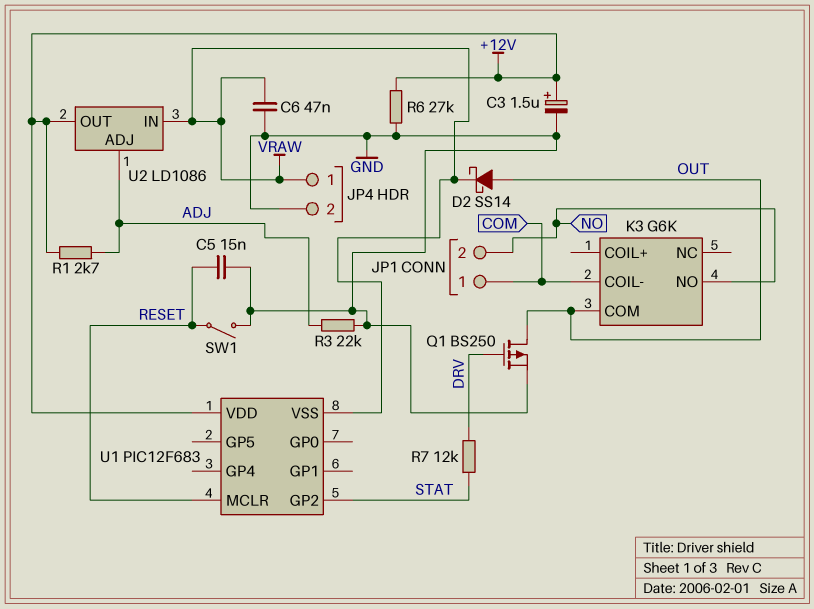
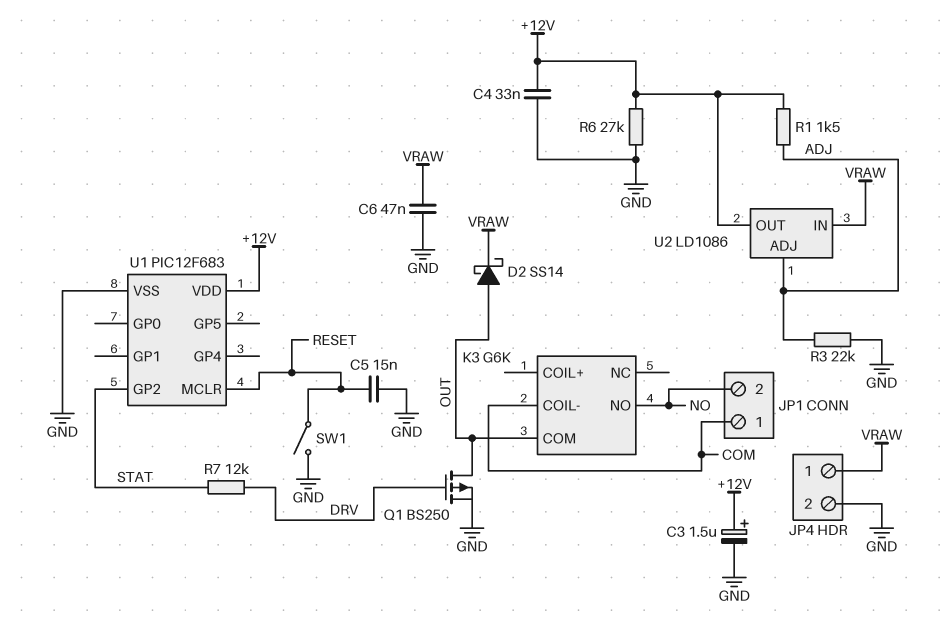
C4: none -> 33nF (+12V, GND)
R1: 2.7k (+12V, ADJ) -> 1.5k (+12V, ADJ)
U1 pin VSS: VRAW -> GND

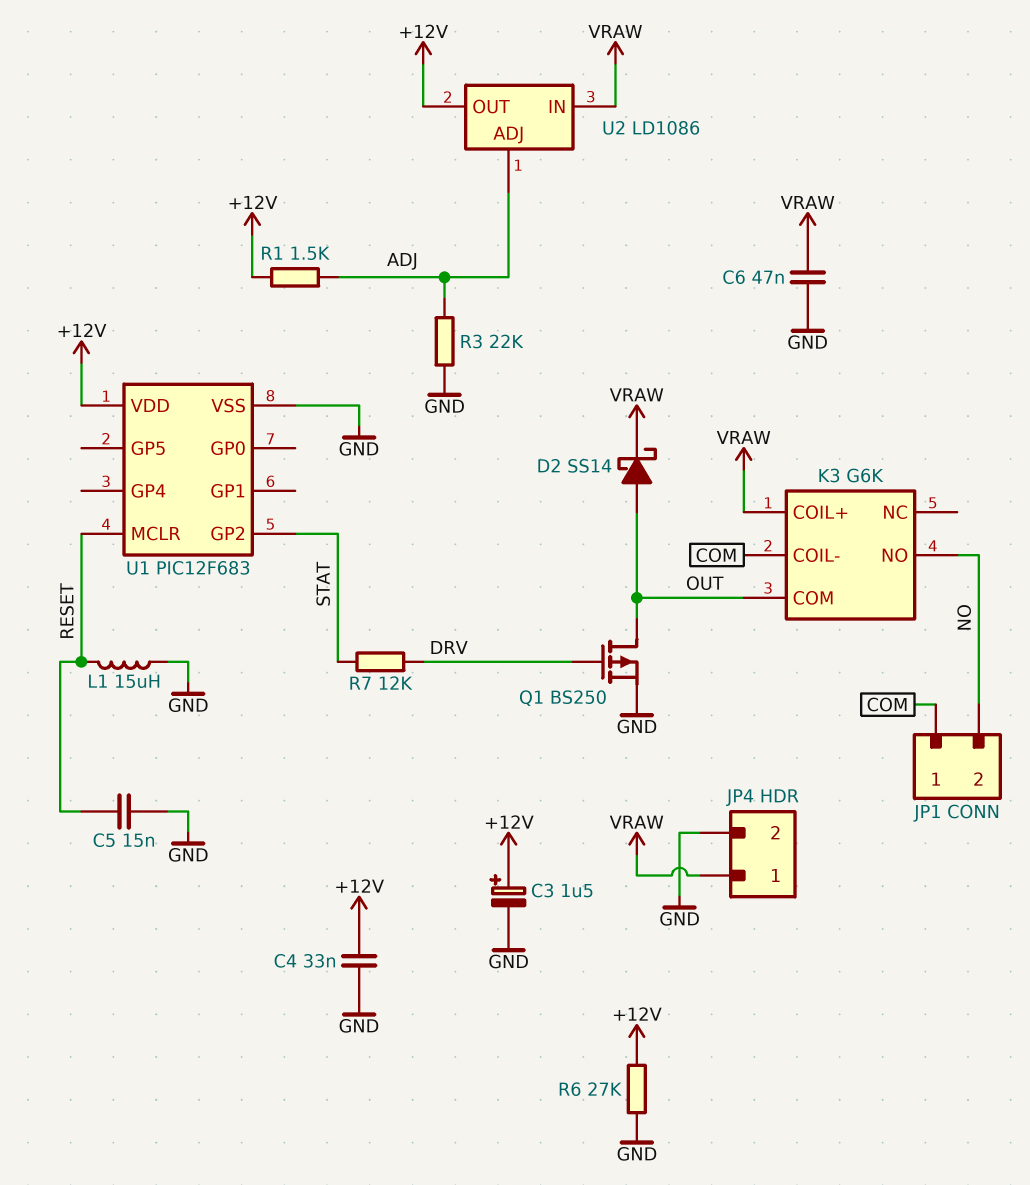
K3 pin COIL+: none -> VRAW
L1: none -> 15uH (GND, RESET)
SW1: switch (GND, RESET) -> none

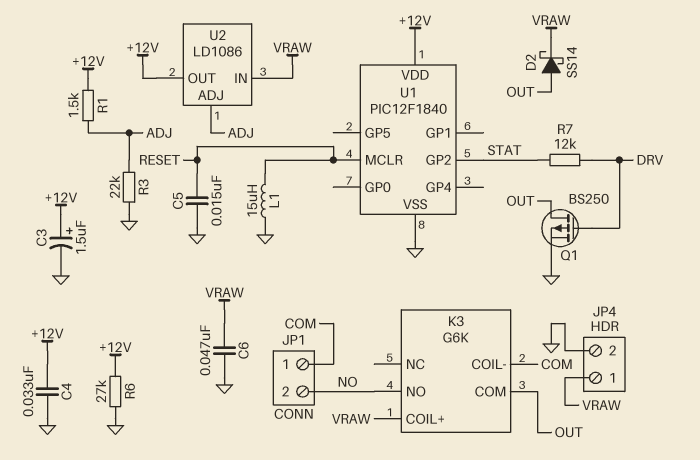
U1: PIC12F683 -> PIC12F1840

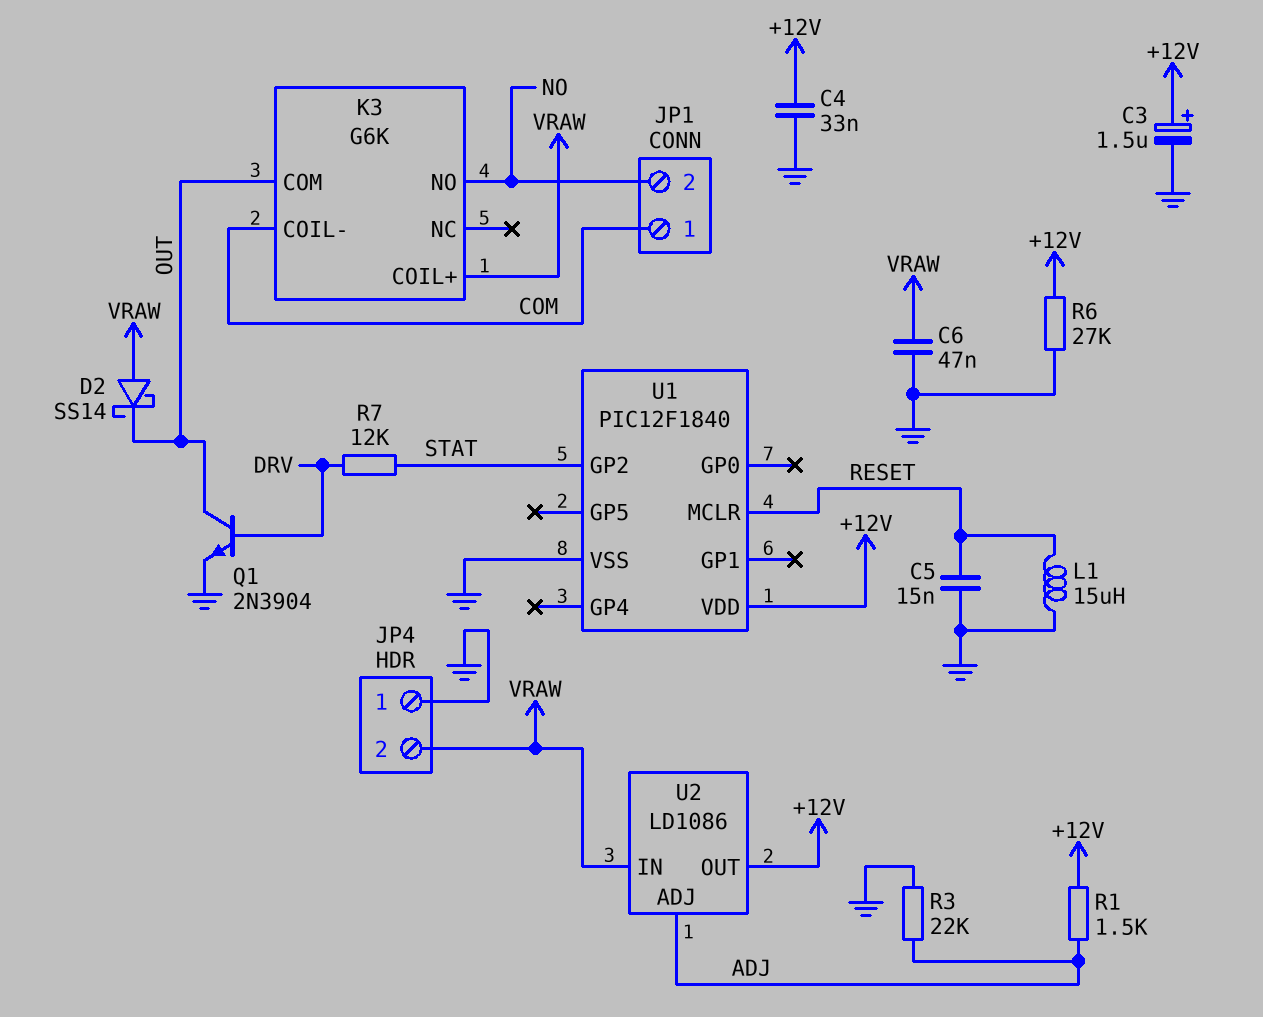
D2: schottky SS14 (A OUT, K VRAW) -> schottky SS14 (A VRAW, K OUT)
JP4 pin 1: VRAW -> GND
JP4 pin 2: GND -> VRAW
Q1: PMOS BS250 (G DRV, D OUT, S GND) -> NPN 2N3904 (B DRV, C OUT, E GND)

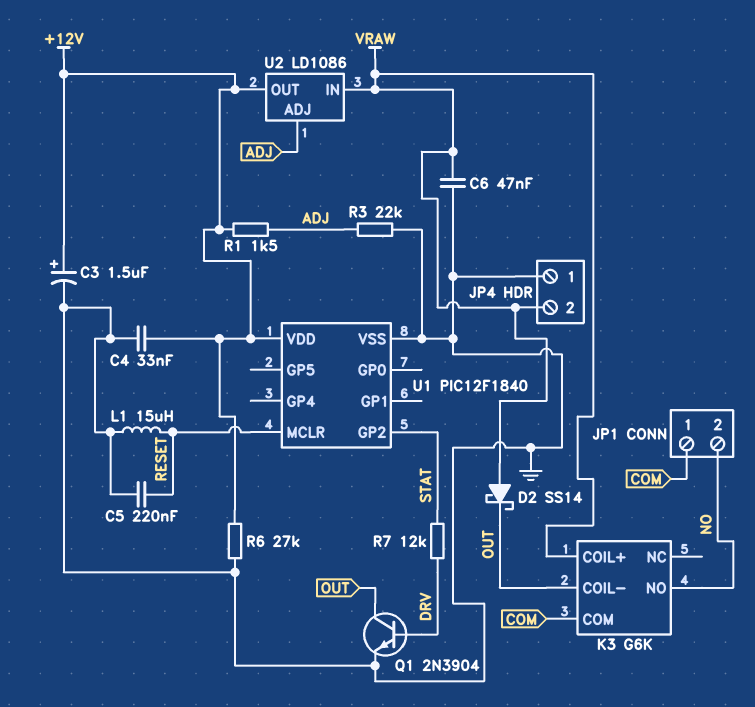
C5: 15nF (GND, RESET) -> 220nF (GND, RESET)
K3 pin COIL-: COM -> OUT
K3 pin COM: OUT -> COM

